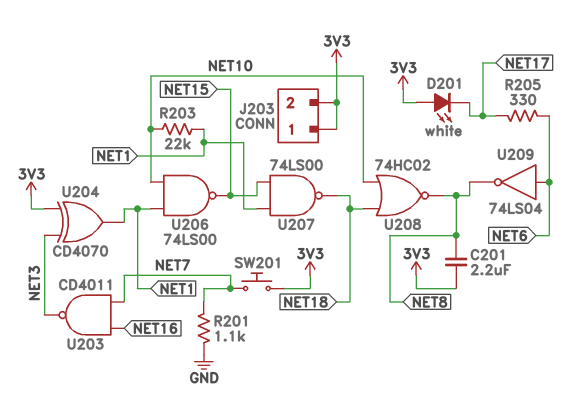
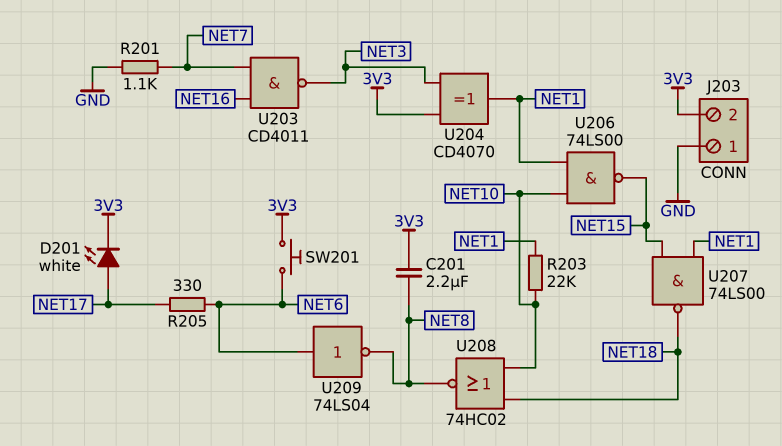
D201: LED white (A 3V3, K NET17) -> LED white (A NET17, K 3V3)
J203 pin 1: 3V3 -> GND
SW201: button (3V3, NET7) -> button (3V3, NET6)

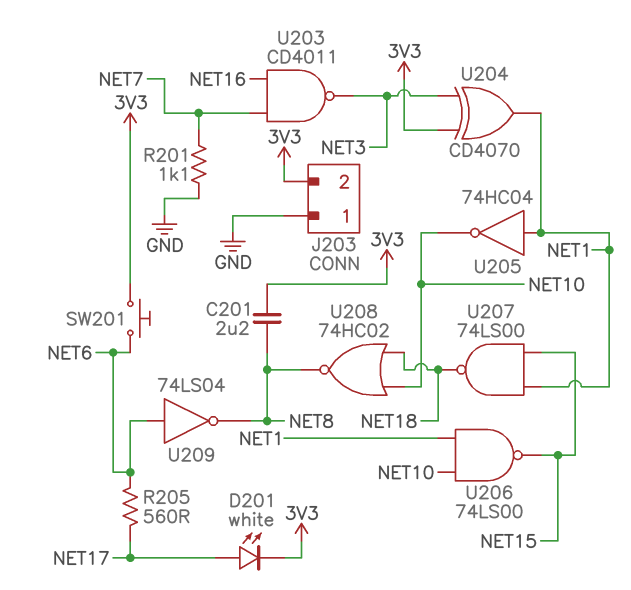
R203: 22k (NET1, NET10) -> none
R205: 330 (NET6, NET17) -> 560 (NET6, NET17)
U205: none -> NOT 74HC04 (in NET1, out NET10)

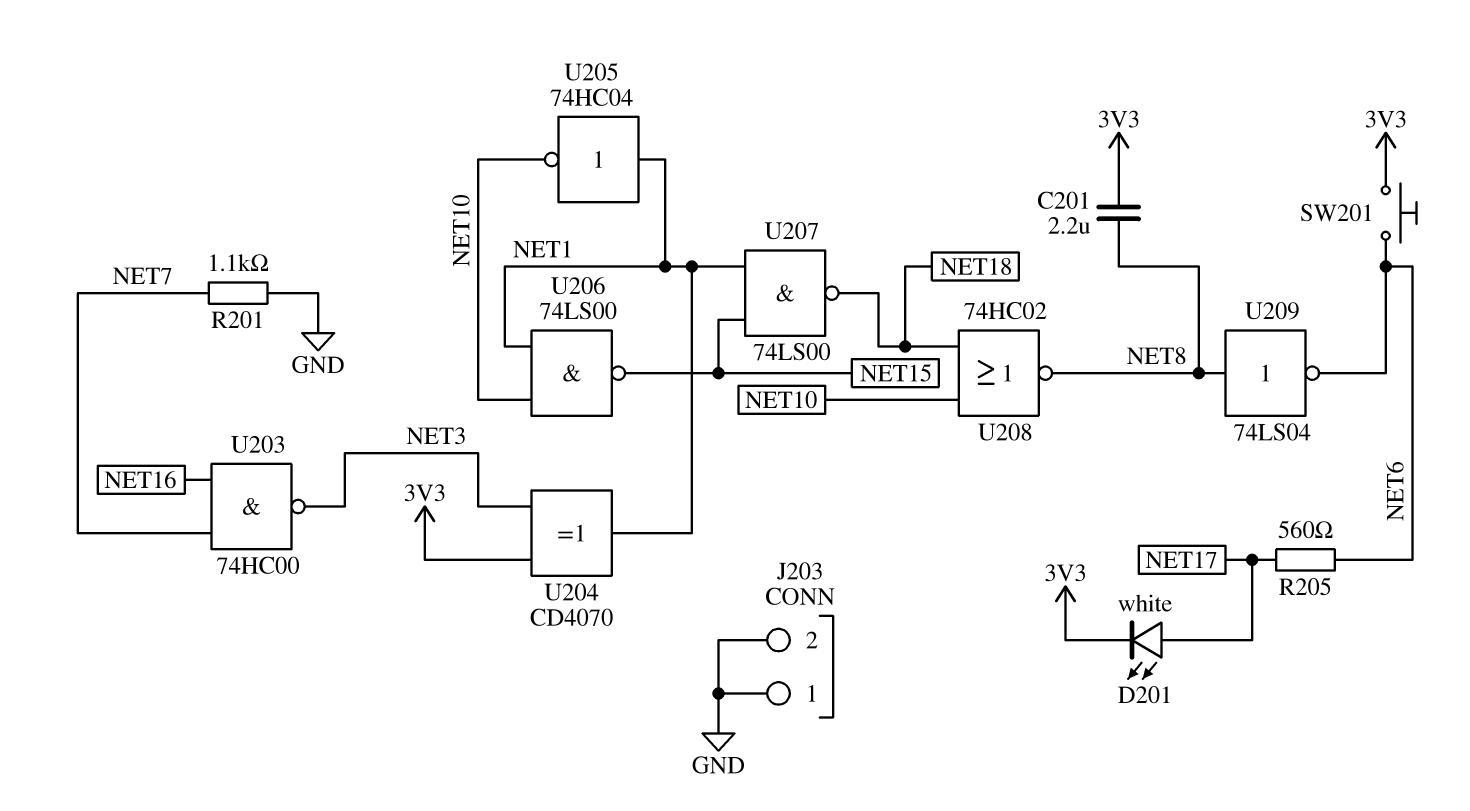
J203 pin 2: 3V3 -> GND
U203: NAND CD4011 (in NET7, in NET16, out NET3) -> NAND 74HC00 (in NET7, in NET16, out NET3)
U209: NOT 74LS04 (in NET6, out NET8) -> NOT 74LS04 (in NET8, out NET6)

